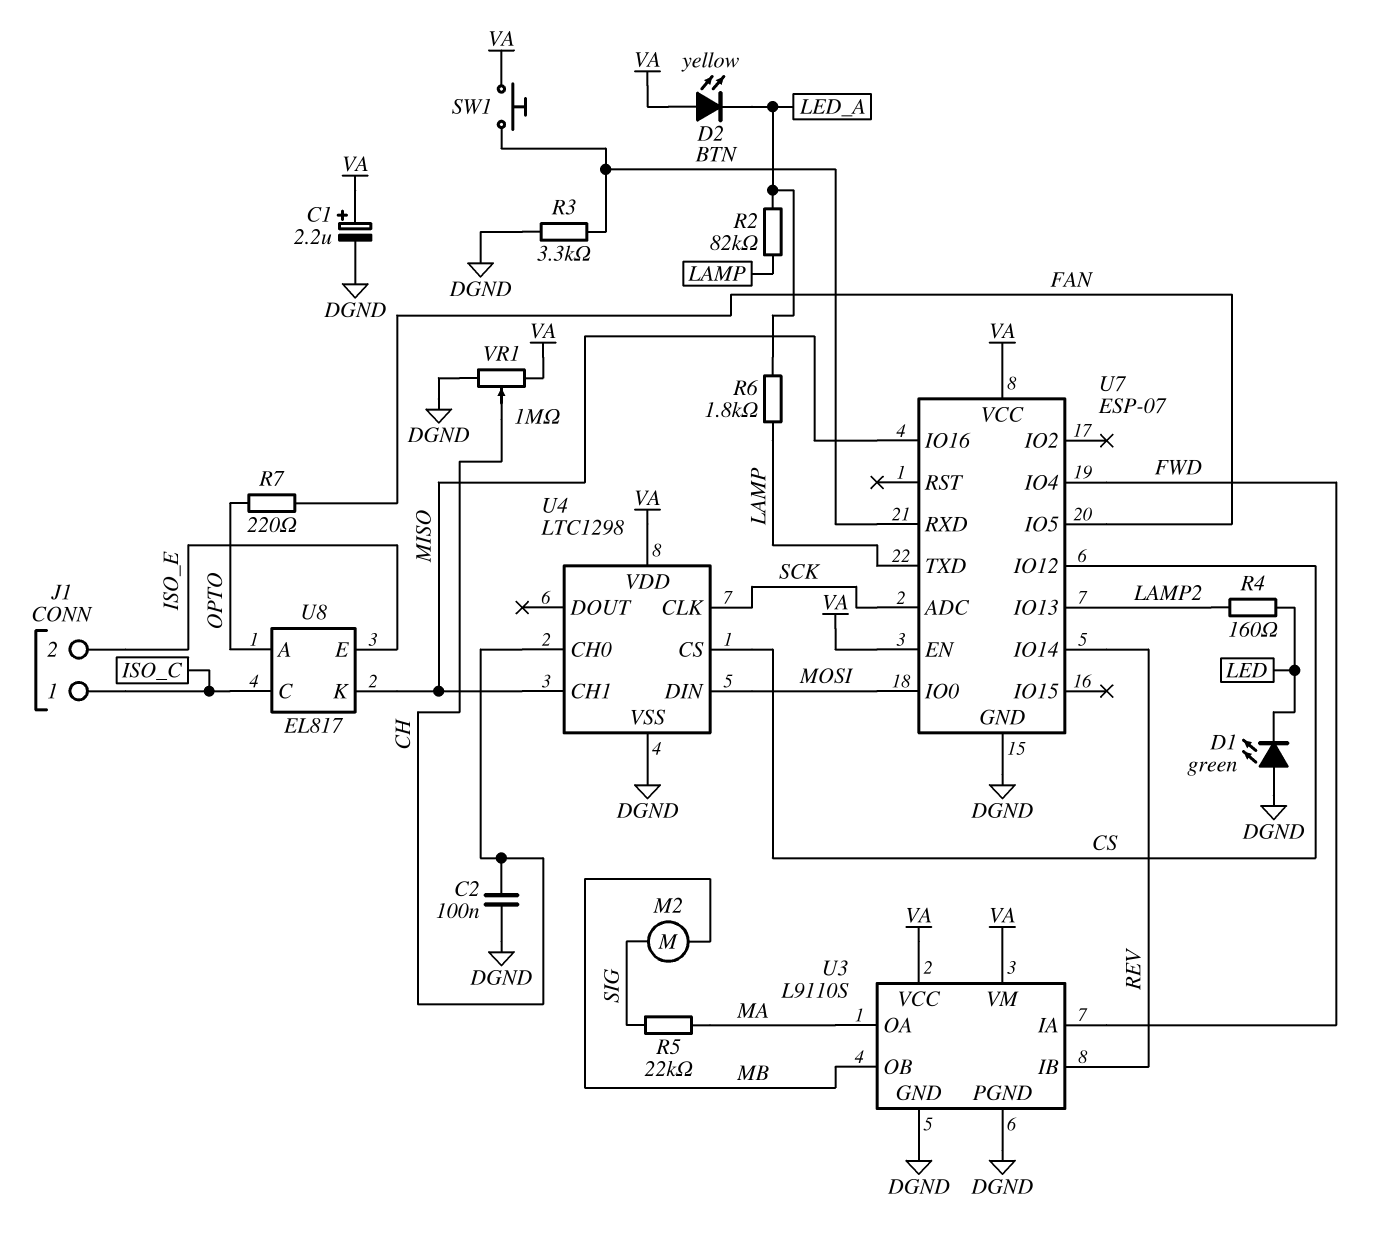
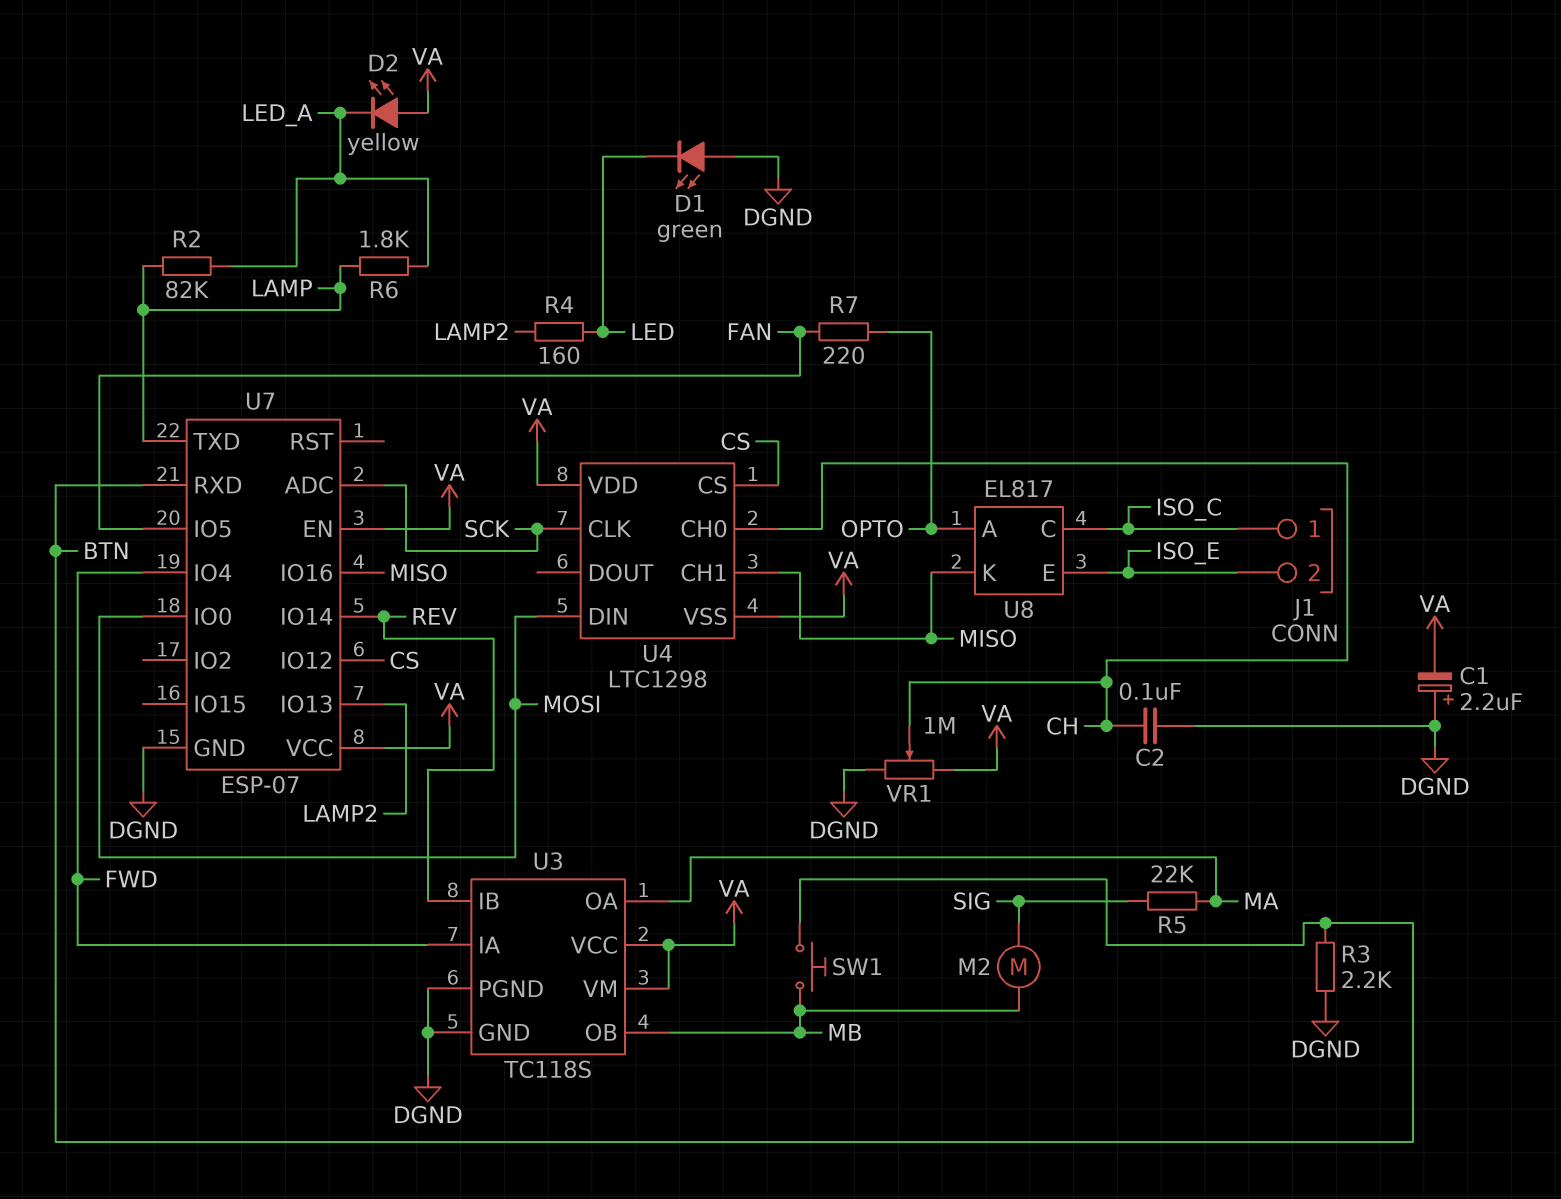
C1: 2.2uF (plus VA, minus DGND) -> 2.2uF (plus DGND, minus VA)
R3: 3.3k (BTN, DGND) -> 2.2k (BTN, DGND)
SW1: button (BTN, VA) -> button (BTN, MB)
U3: L9110S -> TC118S
U4 pin VSS: DGND -> VA

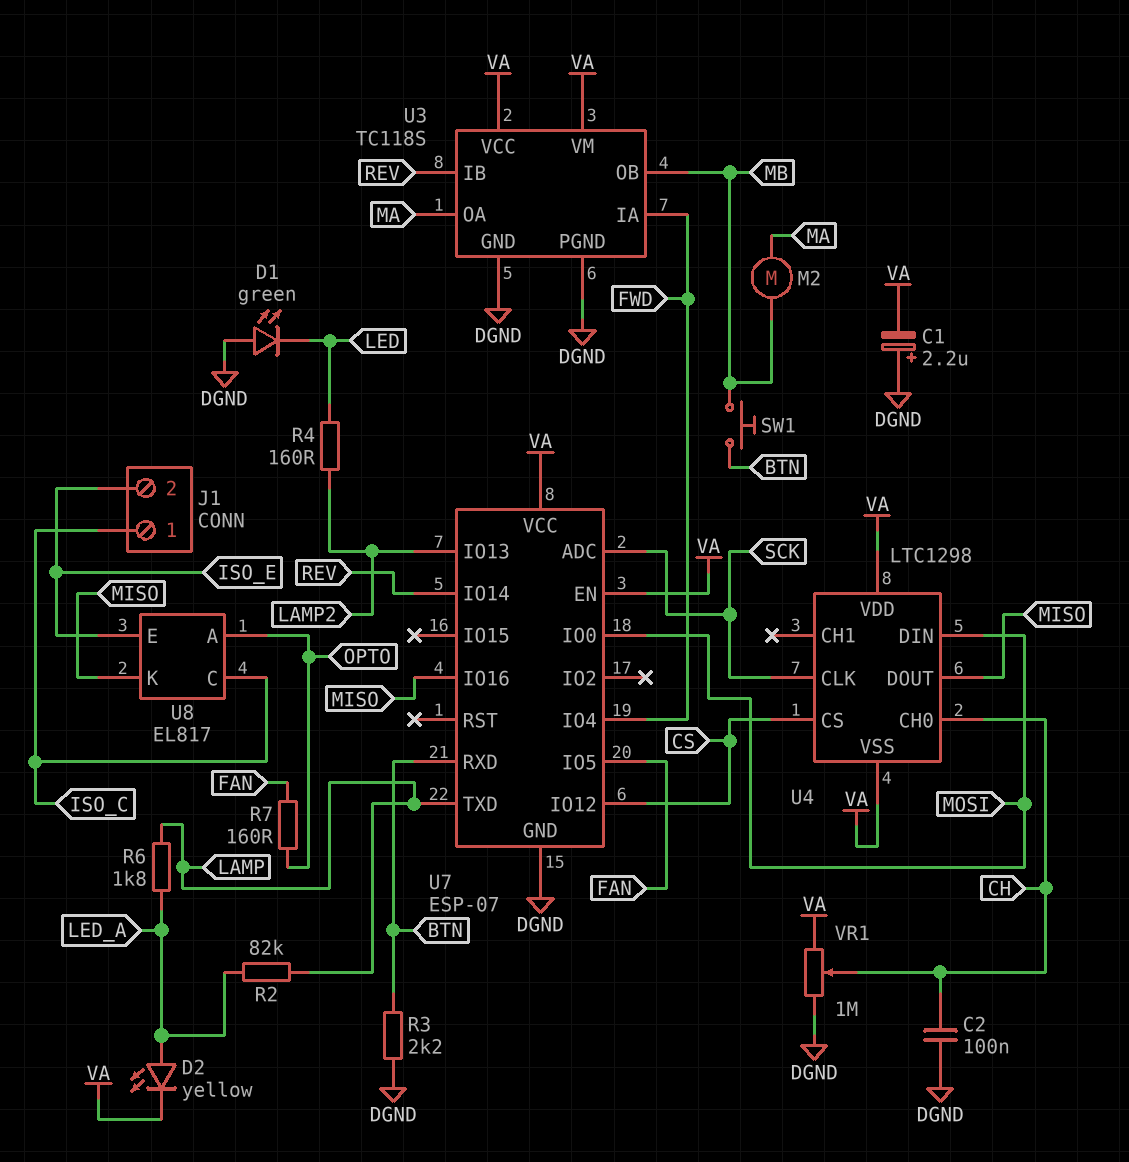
D2: LED yellow (A VA, K LED_A) -> LED yellow (A LED_A, K VA)
M2: motor (MB, SIG) -> motor (MA, MB)
R5: 22k (MA, SIG) -> none
R7: 220 (FAN, OPTO) -> 160 (FAN, OPTO)
U4 pin CH1: MISO -> none
U4 pin DOUT: none -> MISO

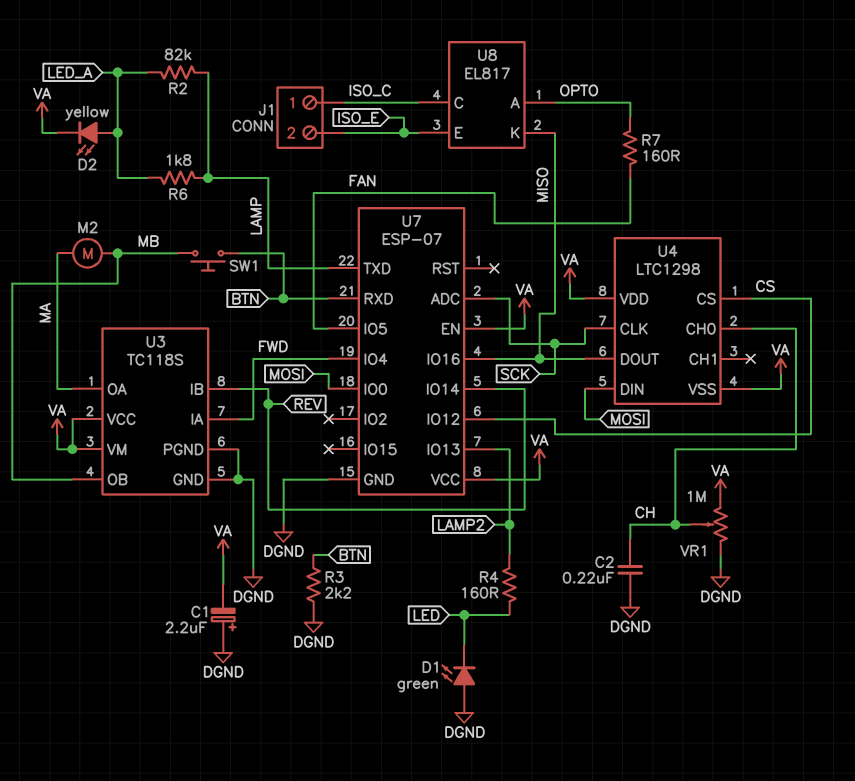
C2: 100nF (CH, DGND) -> 220nF (CH, DGND)

